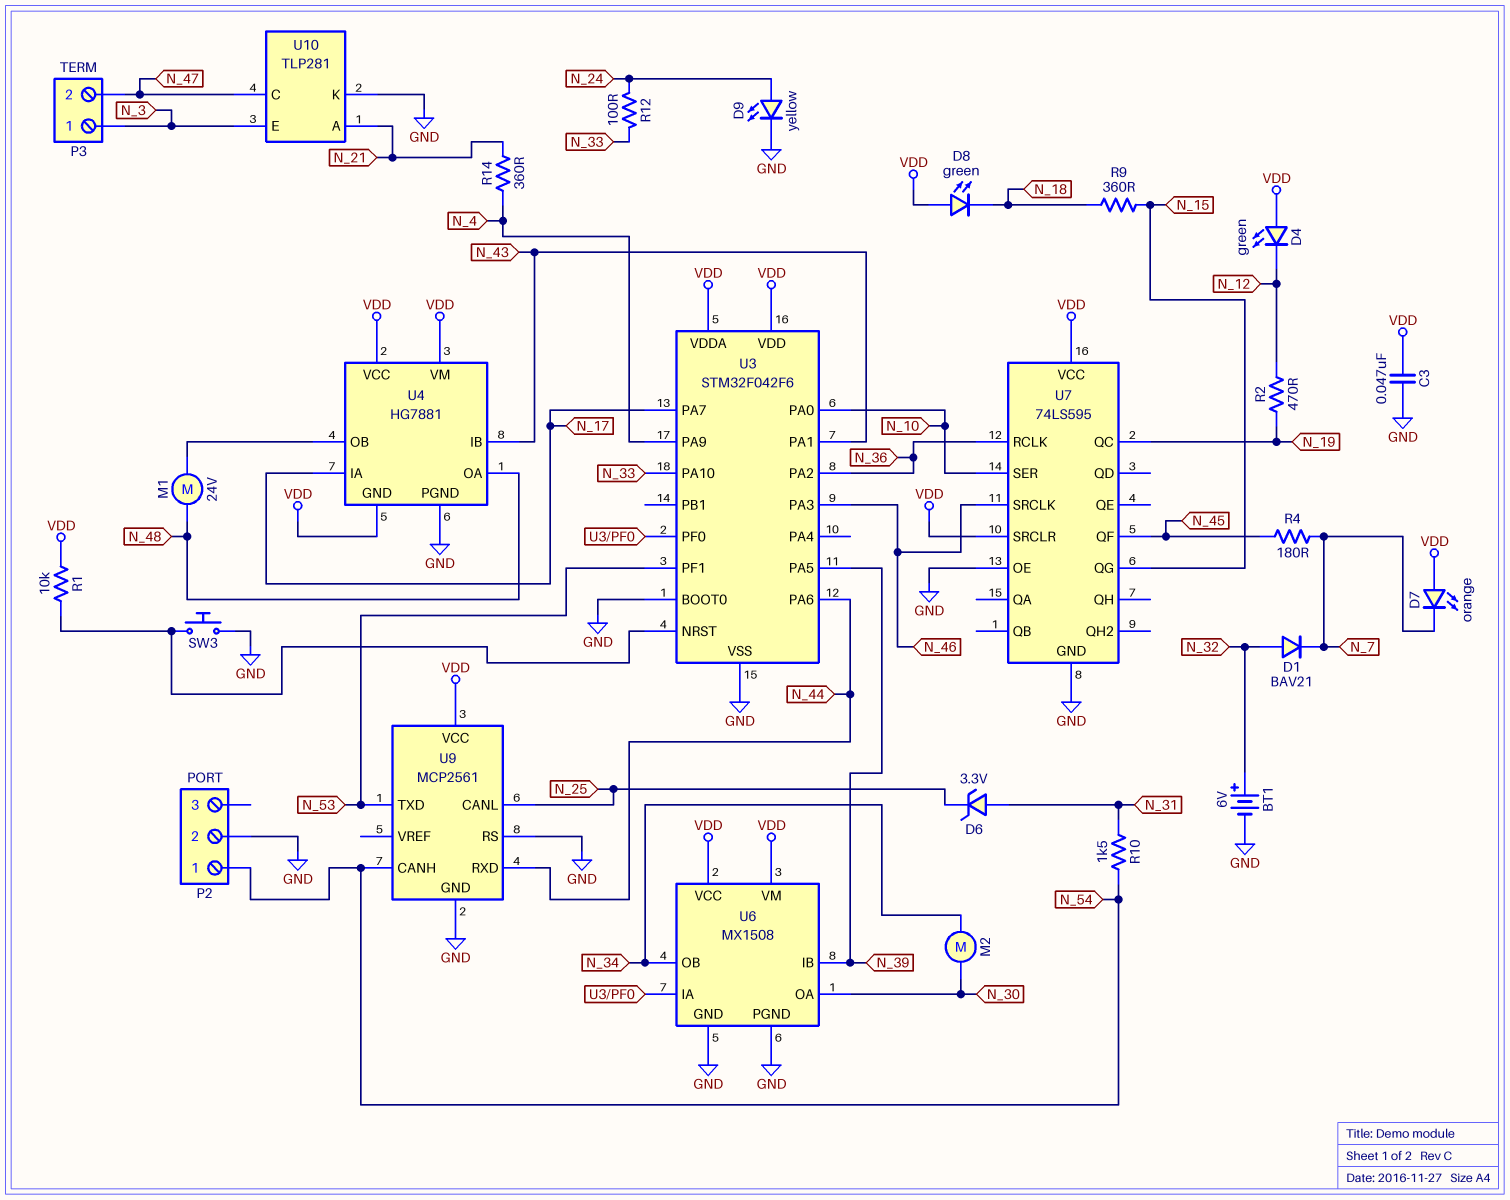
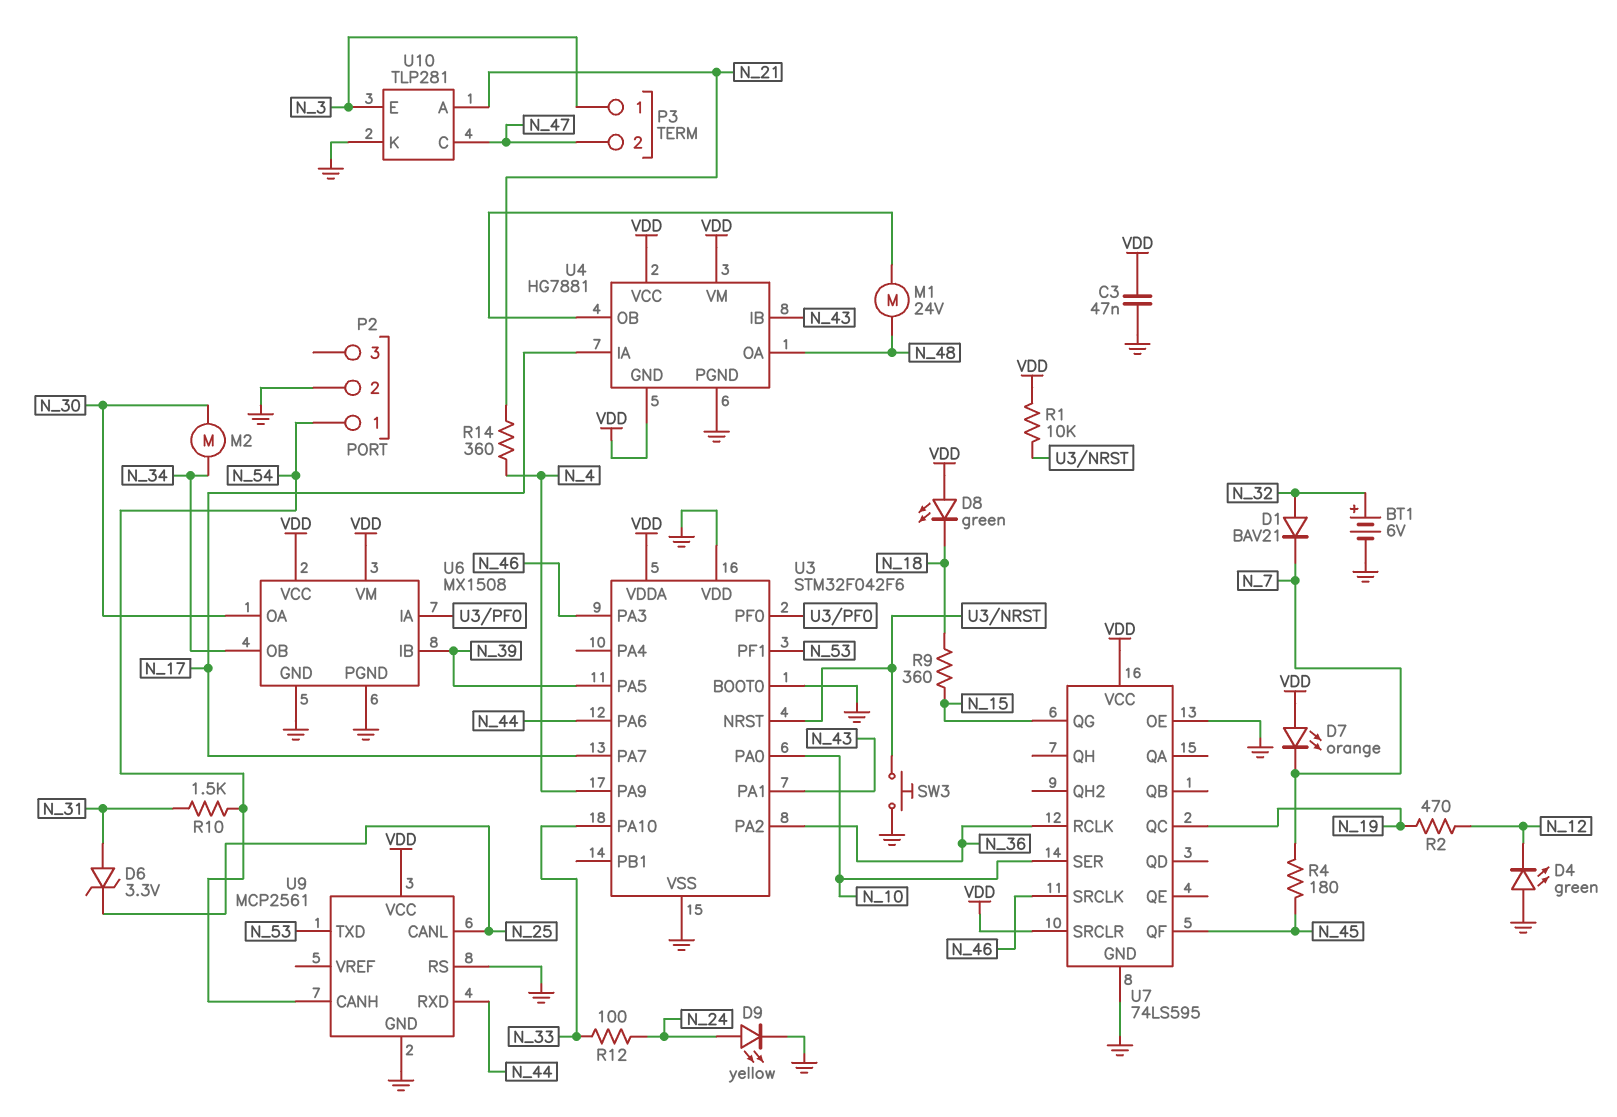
D4: LED green (A VDD, K N_12) -> LED green (A GND, K N_12)
U3 pin VDD: VDD -> GND

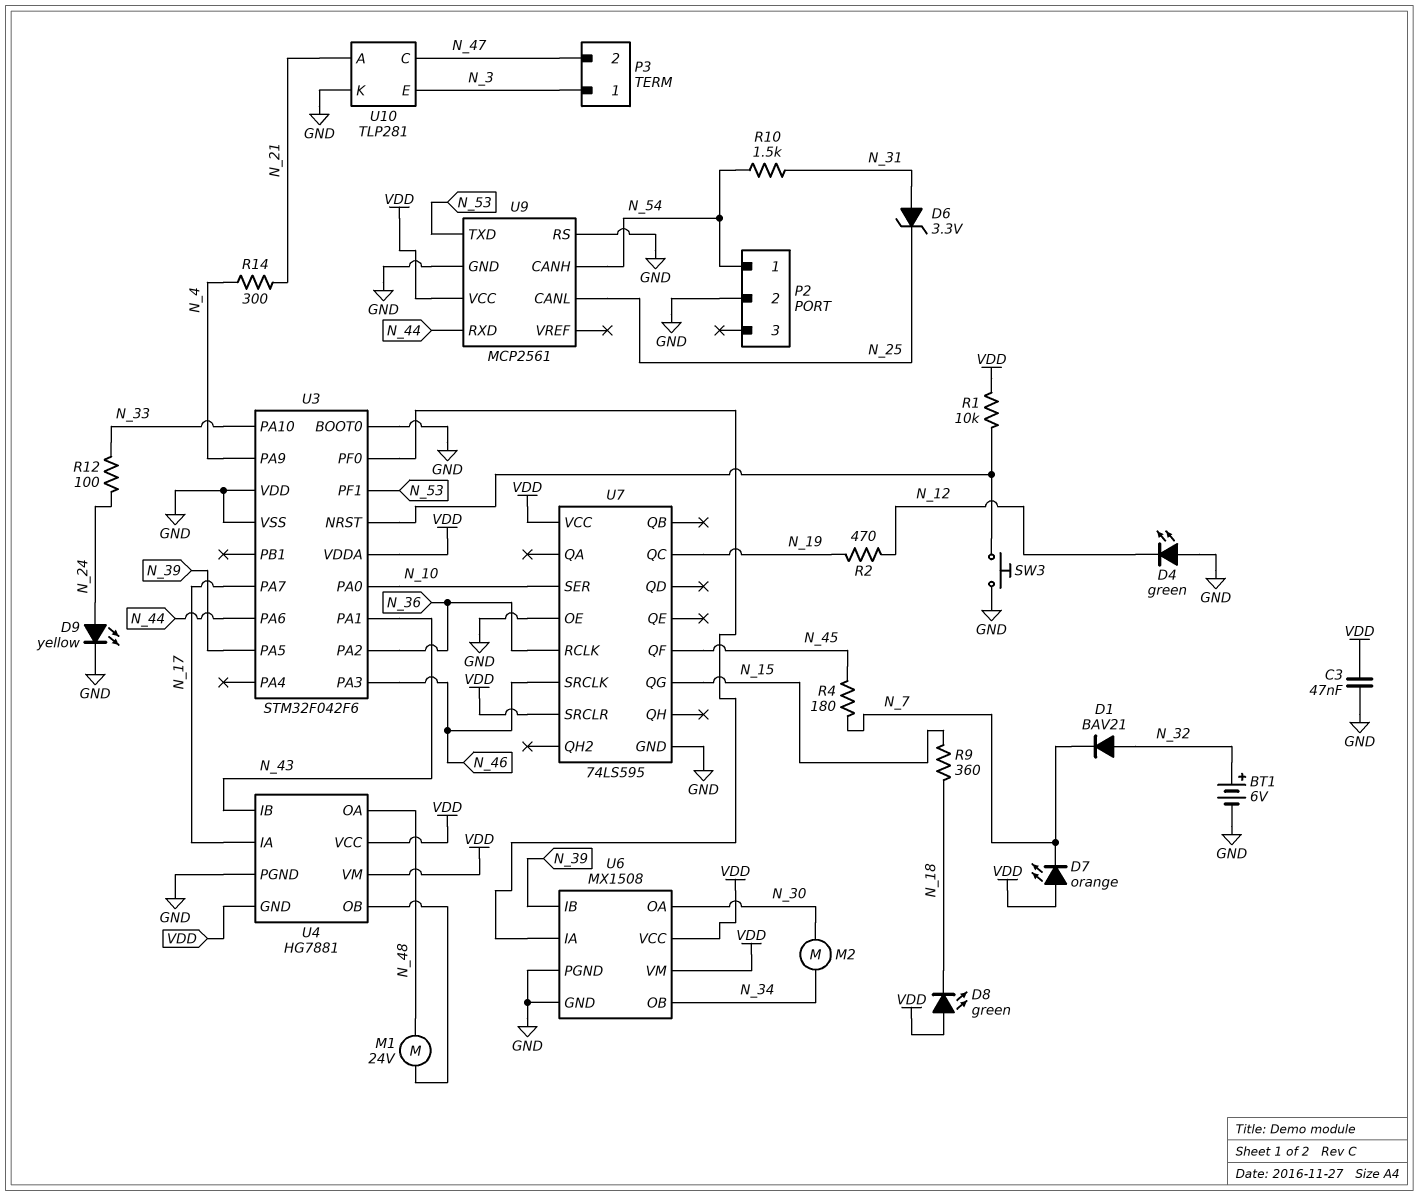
R14: 360 (N_4, N_21) -> 300 (N_4, N_21)

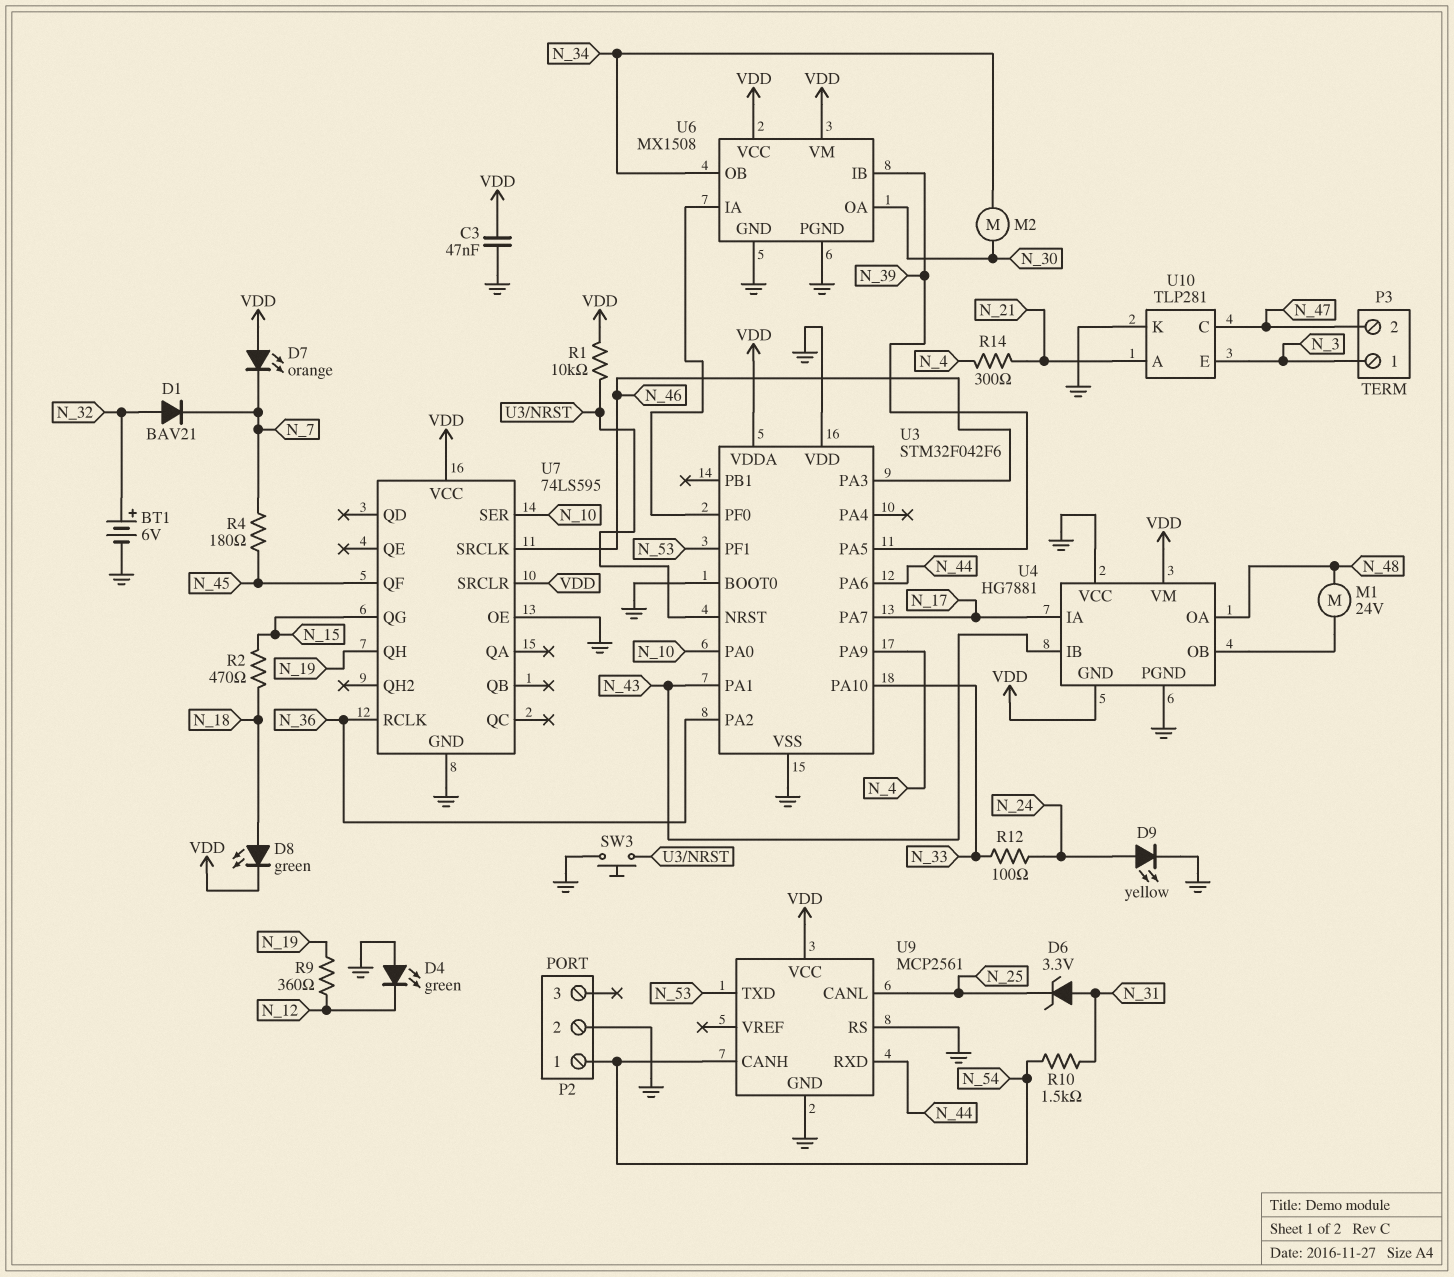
D8: LED green (A VDD, K N_18) -> LED green (A N_18, K VDD)
R2: 470 (N_12, N_19) -> 470 (N_15, N_18)
R9: 360 (N_15, N_18) -> 360 (N_12, N_19)
U4 pin VCC: VDD -> GND
U7 pin QC: N_19 -> none
U7 pin QH: none -> N_19

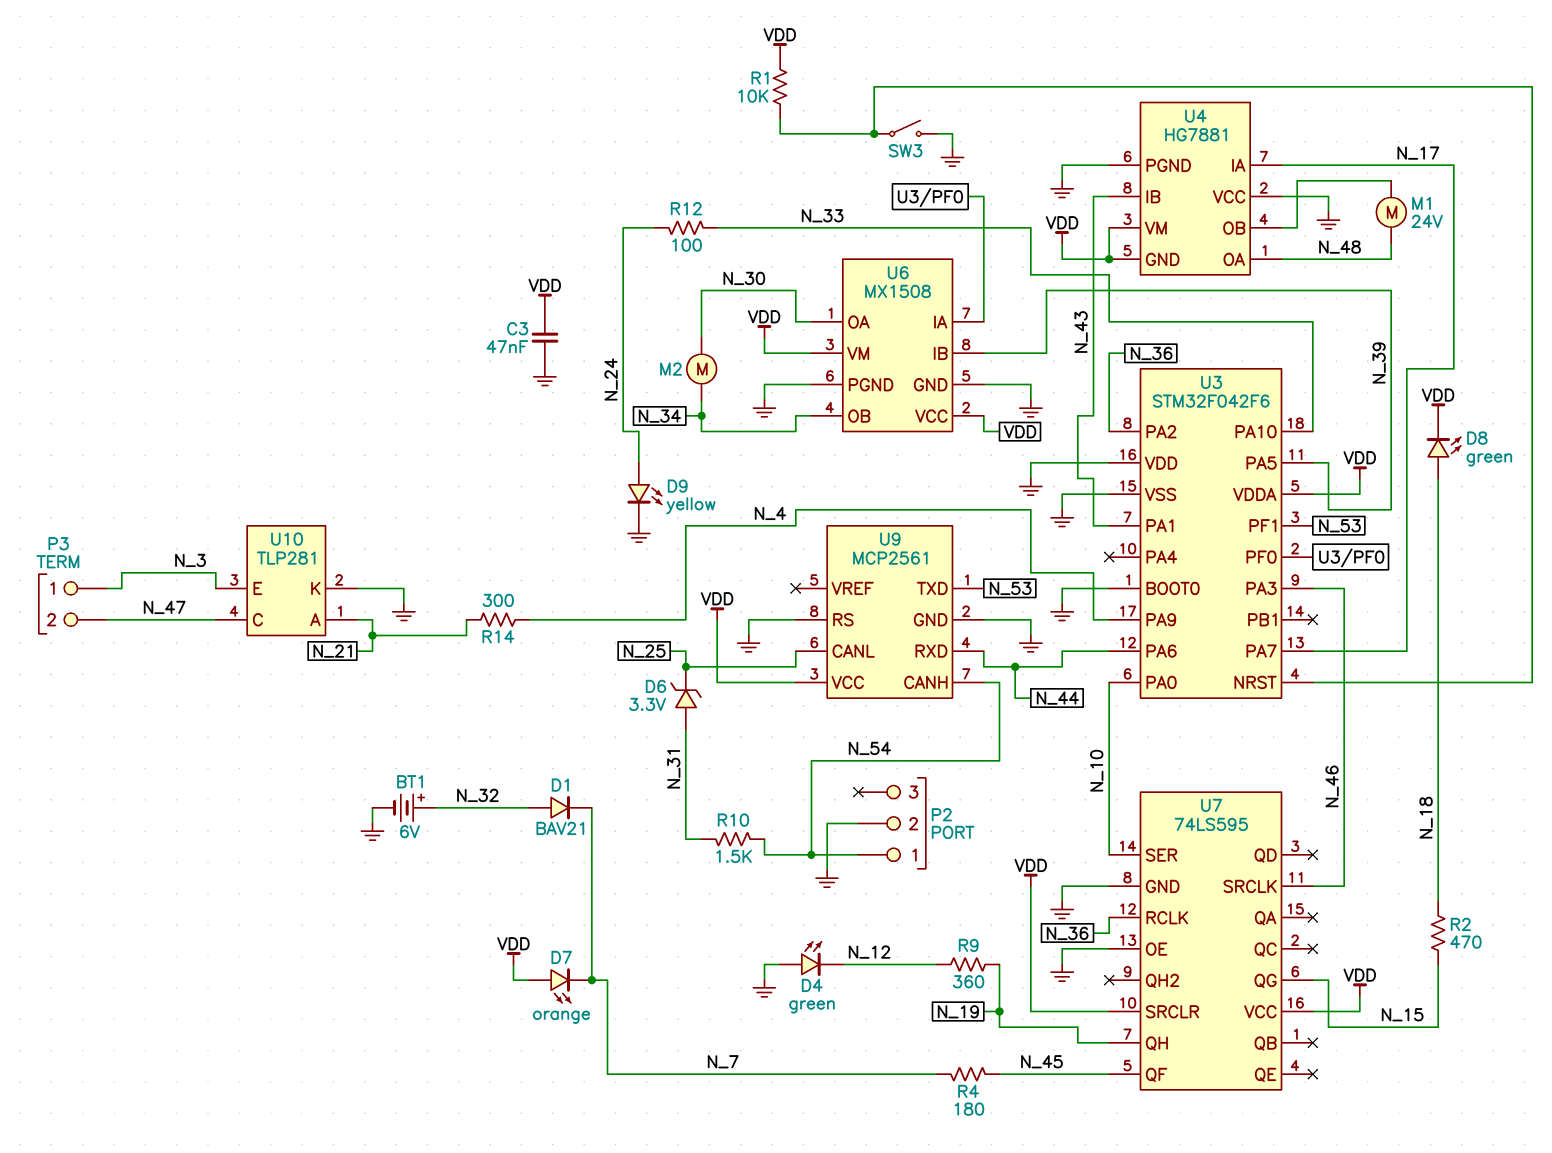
SW3: button (GND, U3/NRST) -> switch (GND, U3/NRST)

